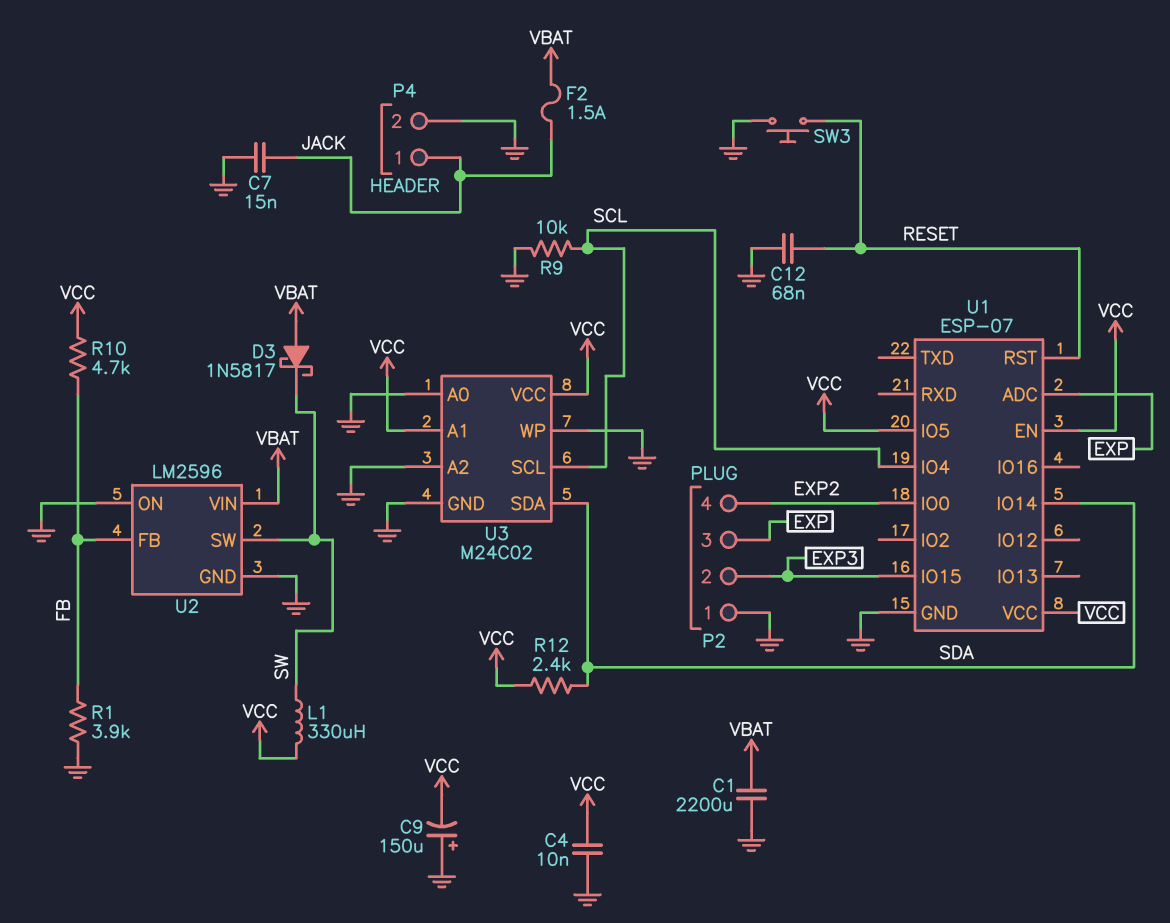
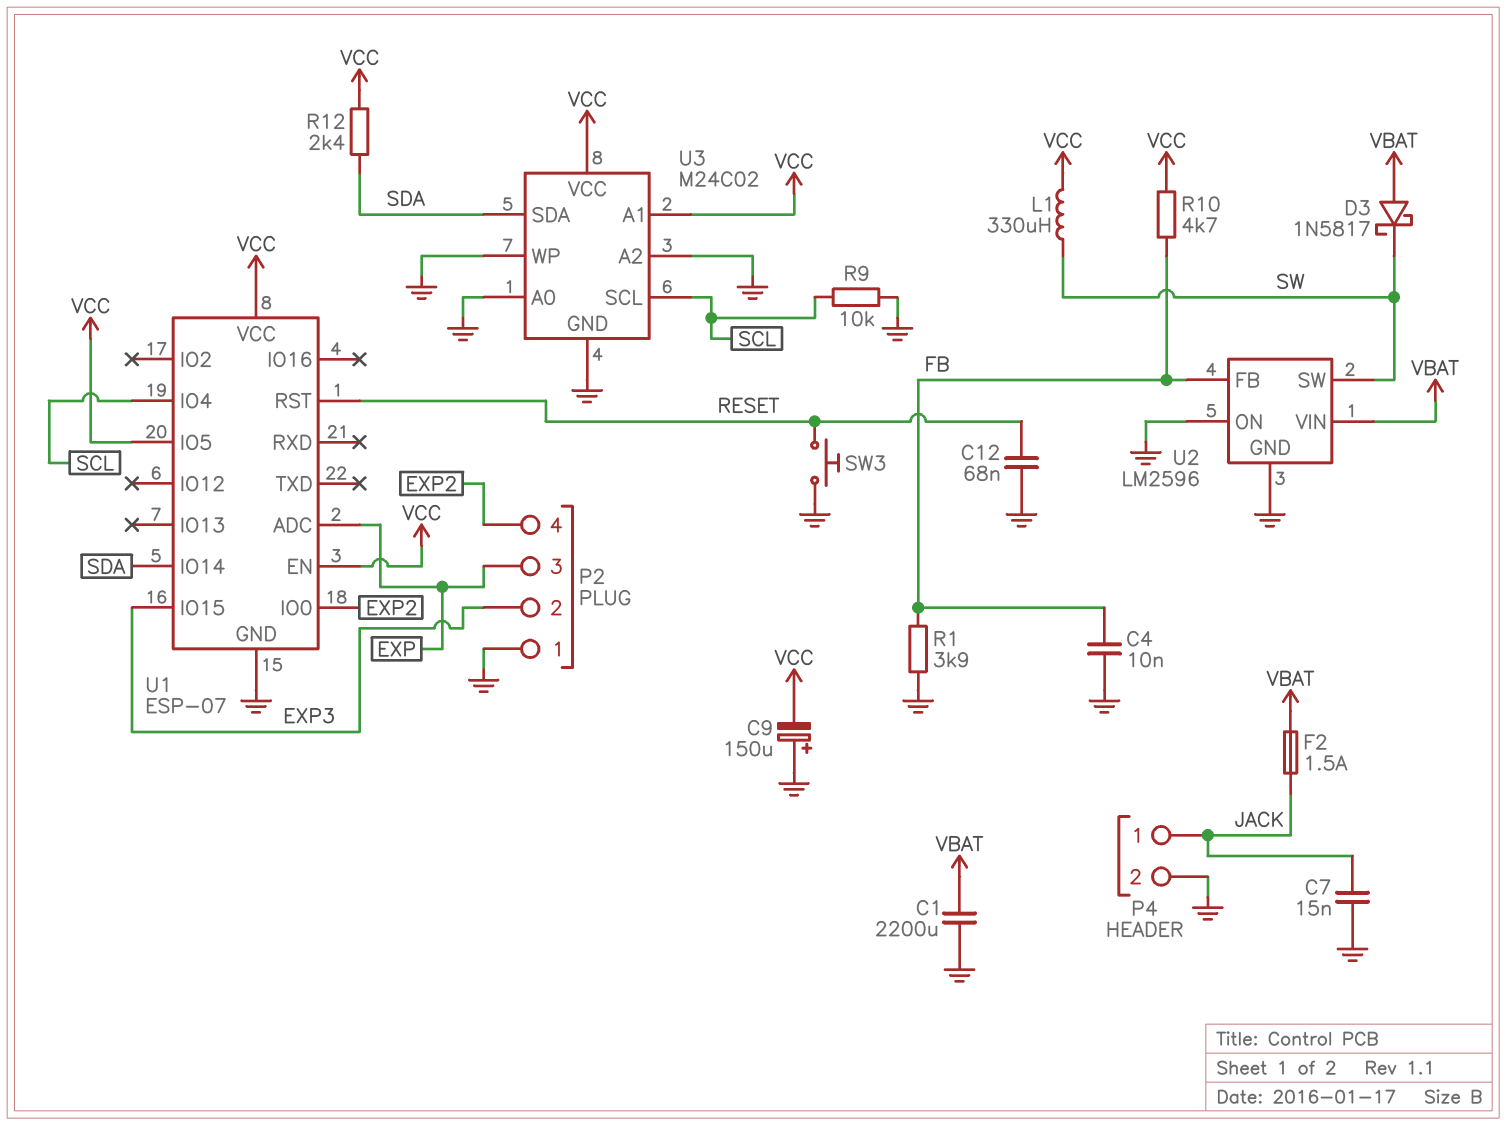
C4: 10nF (GND, VCC) -> 10nF (FB, GND)

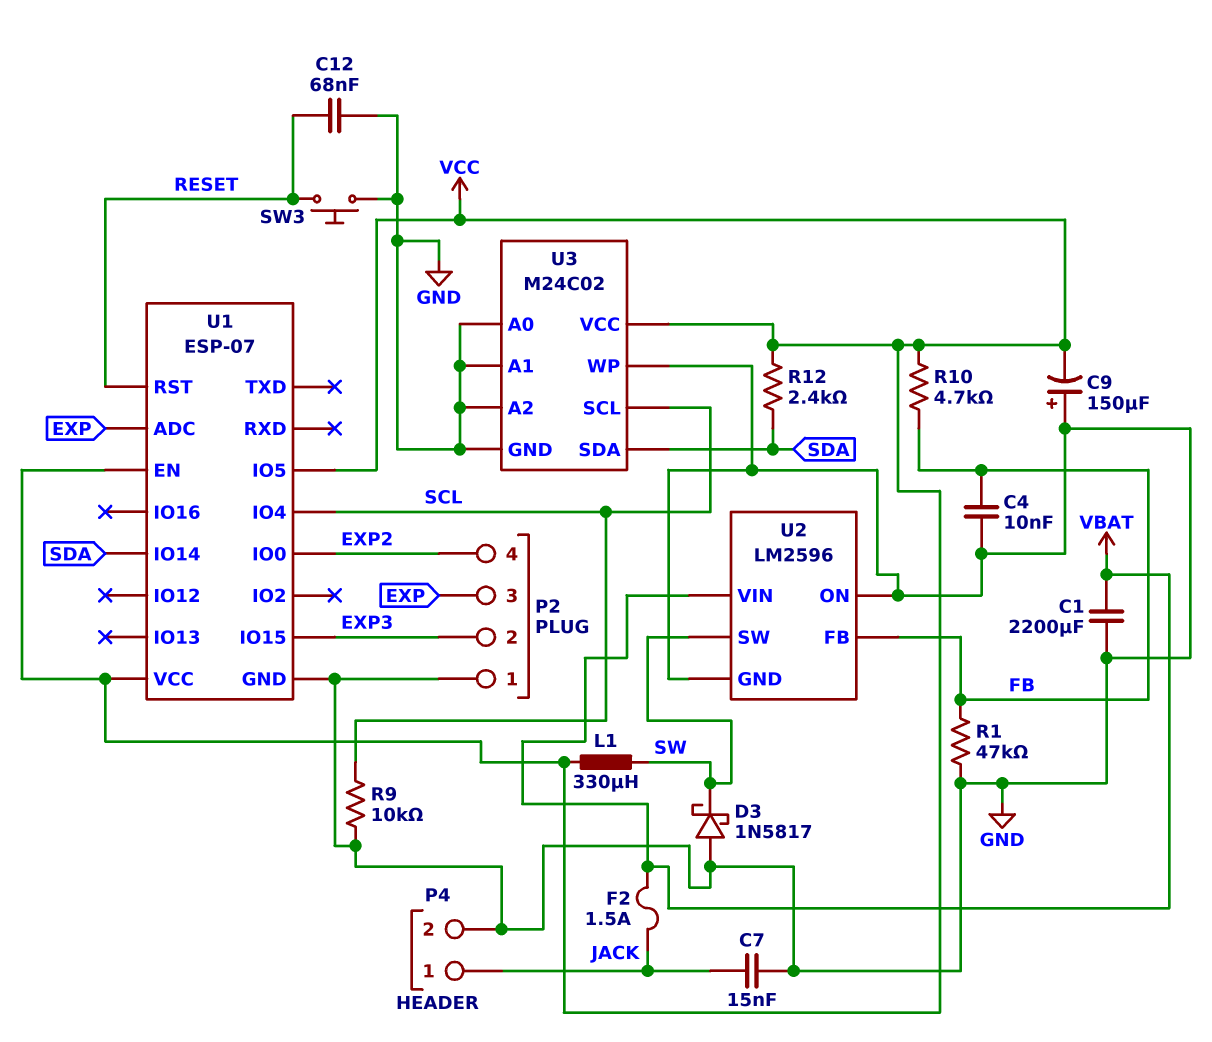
D3: schottky 1N5817 (A VBAT, K SW) -> schottky 1N5817 (A GND, K SW)
R1: 3.9k (FB, GND) -> 47k (FB, GND)
U3 pin A1: VCC -> GND

